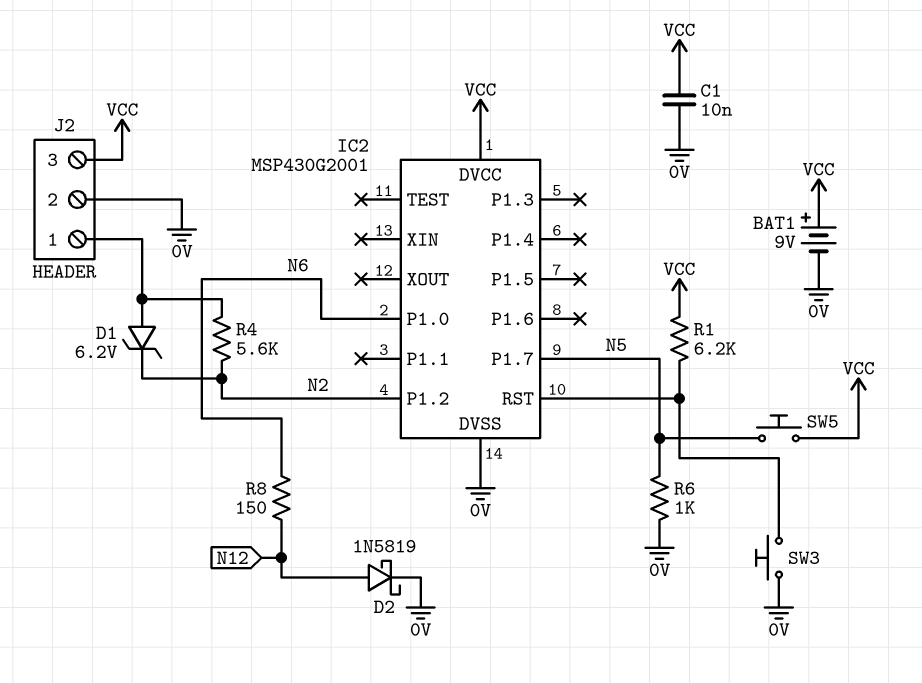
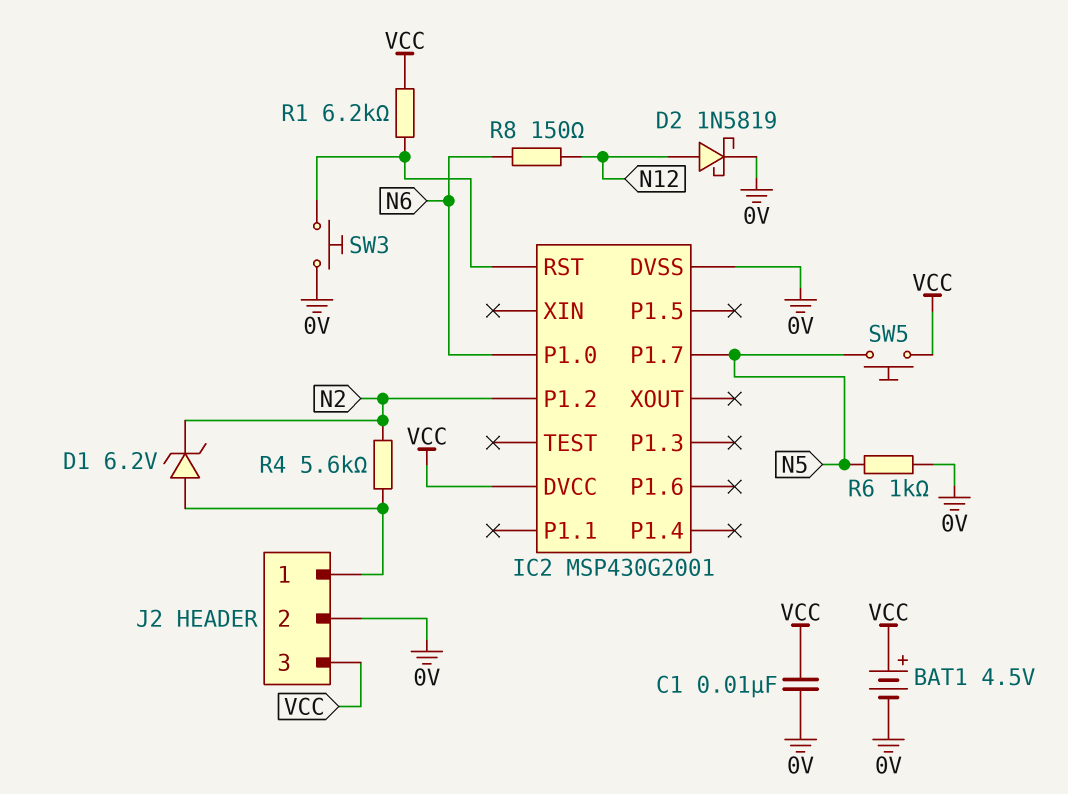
BAT1: 9V (plus VCC, minus 0V) -> 4.5V (plus VCC, minus 0V)

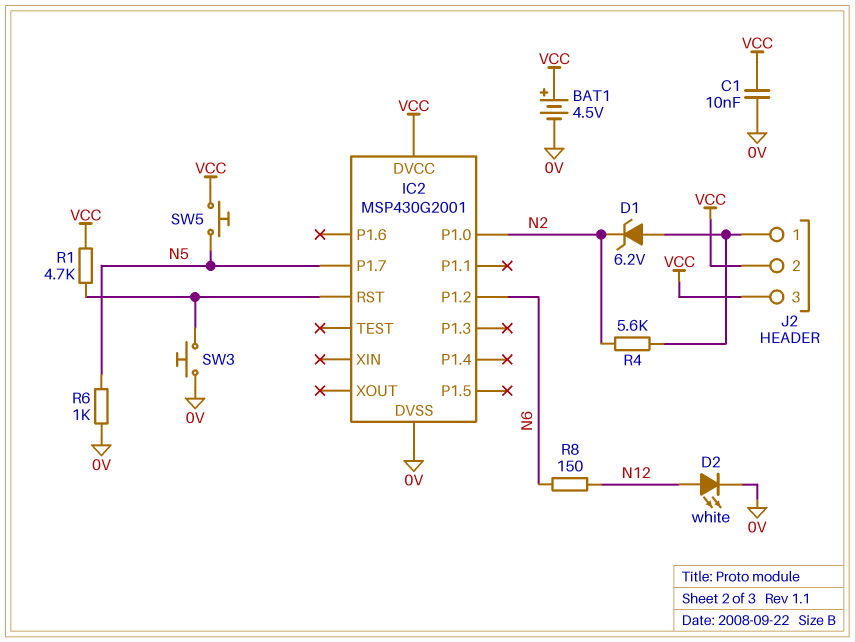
D2: schottky 1N5819 (A N12, K 0V) -> LED white (A N12, K 0V)
IC2 pin P1.0: N6 -> N2
IC2 pin P1.2: N2 -> N6
J2 pin 2: 0V -> VCC
R1: 6.2k (IC2/RST, VCC) -> 4.7k (IC2/RST, VCC)

